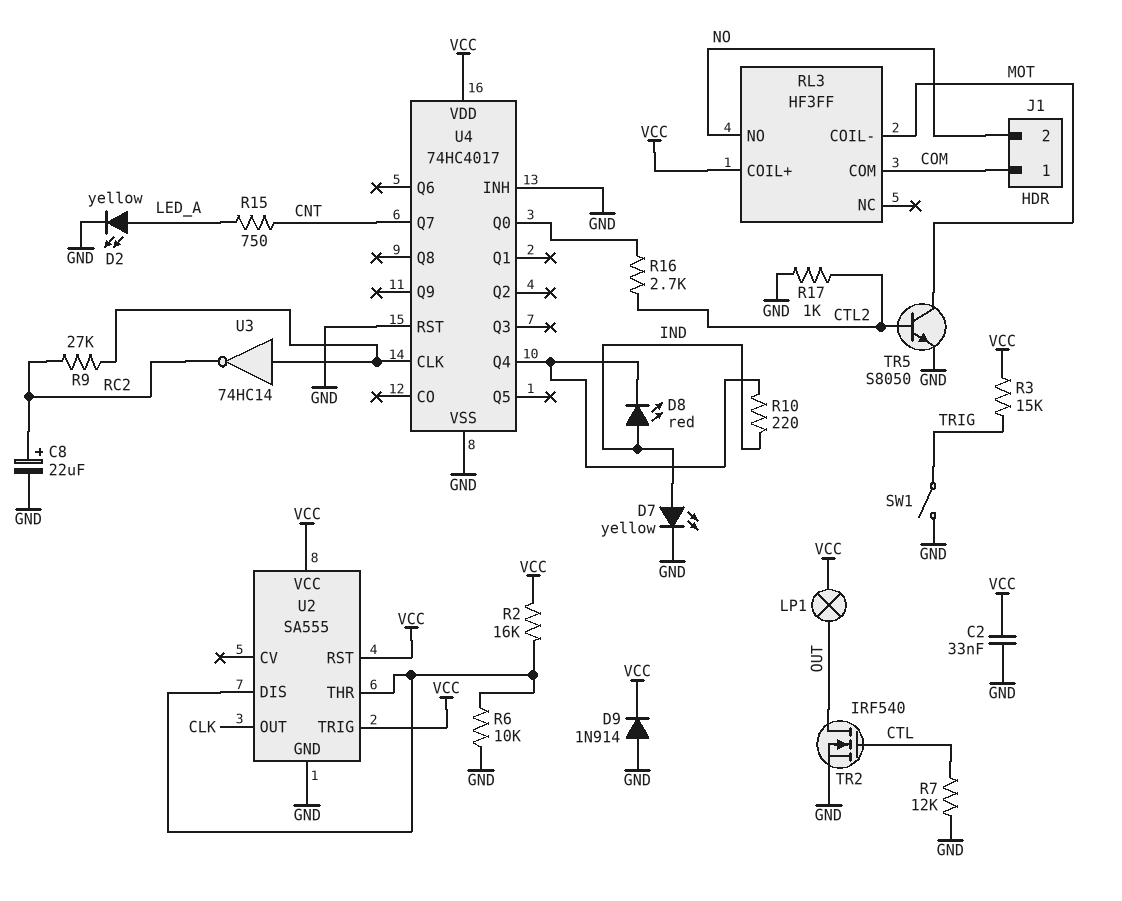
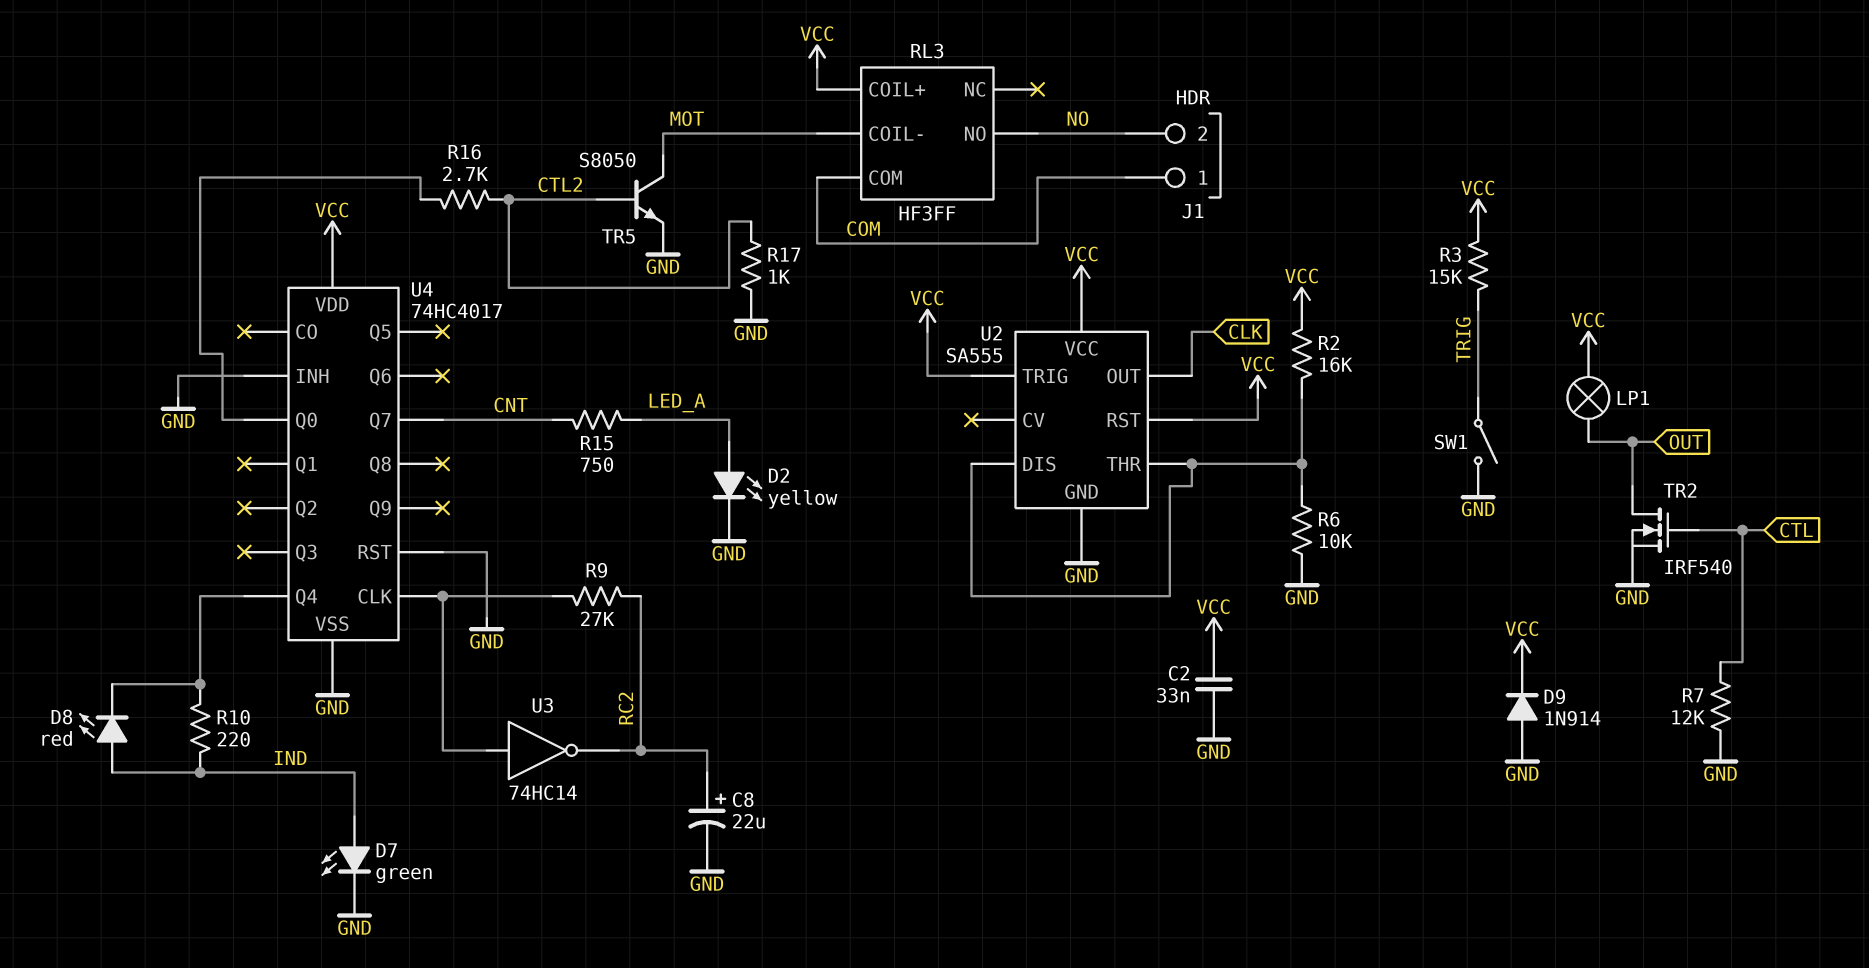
D7: LED yellow (A IND, K GND) -> LED green (A IND, K GND)

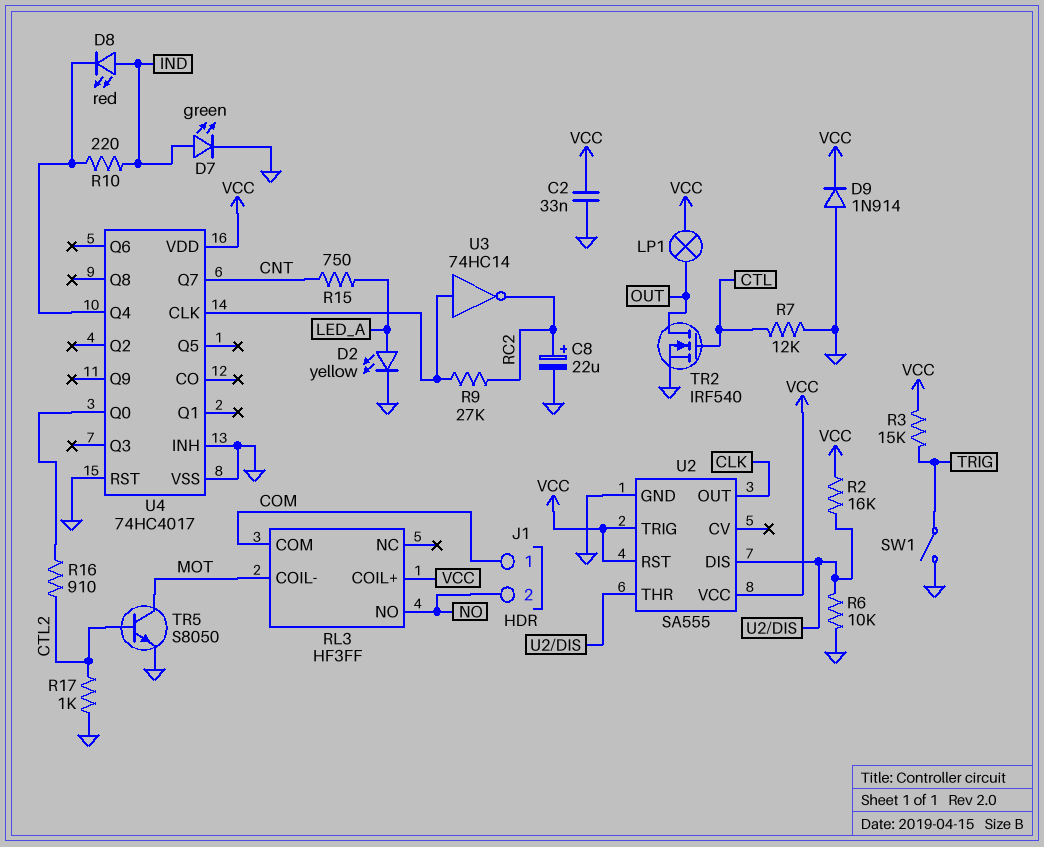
R16: 2.7k (CTL2, U4/Q0) -> 910 (CTL2, U4/Q0)

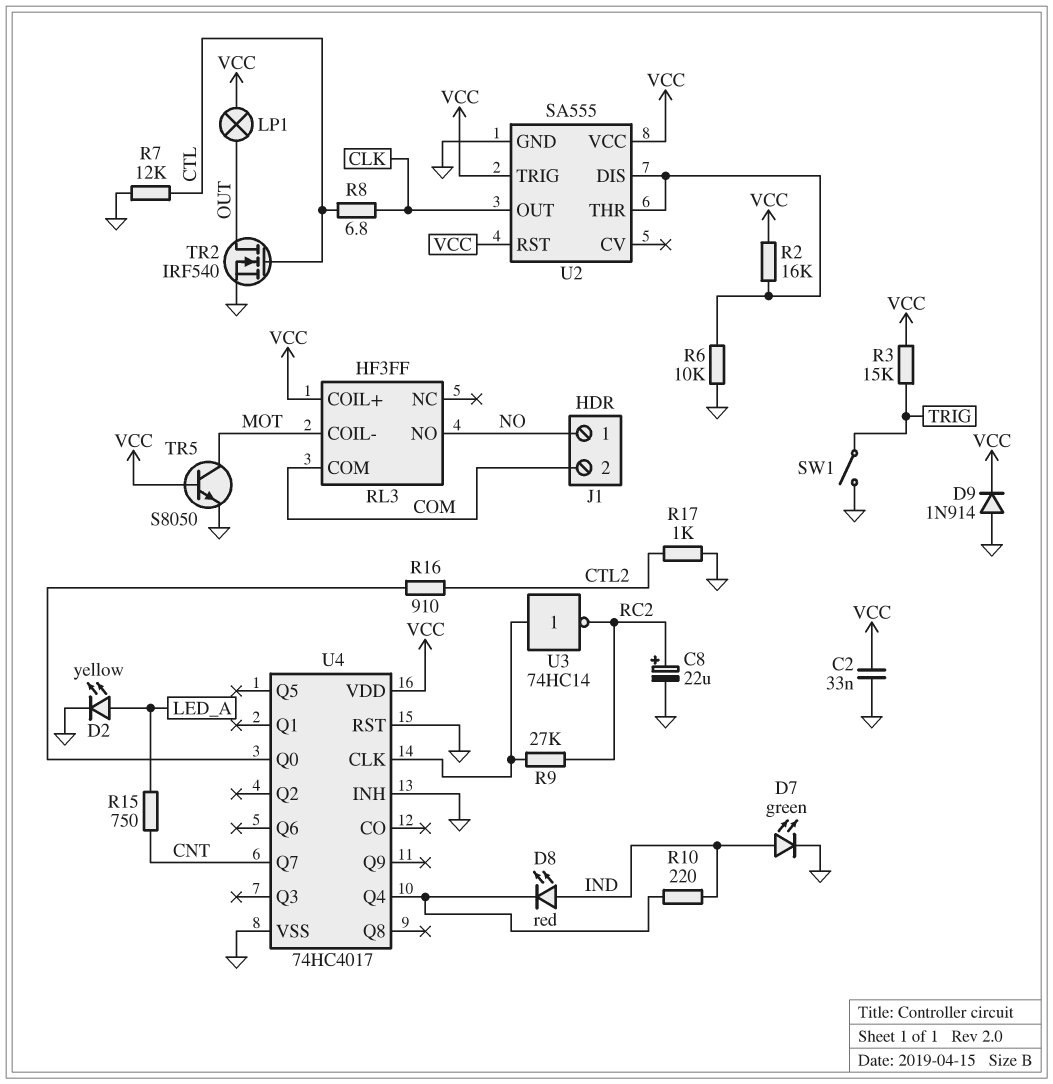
J1 pin 1: COM -> NO
J1 pin 2: NO -> COM
R8: none -> 6.8 (CLK, CTL)
TR5: NPN S8050 (B CTL2, C MOT, E GND) -> NPN S8050 (B VCC, C MOT, E GND)

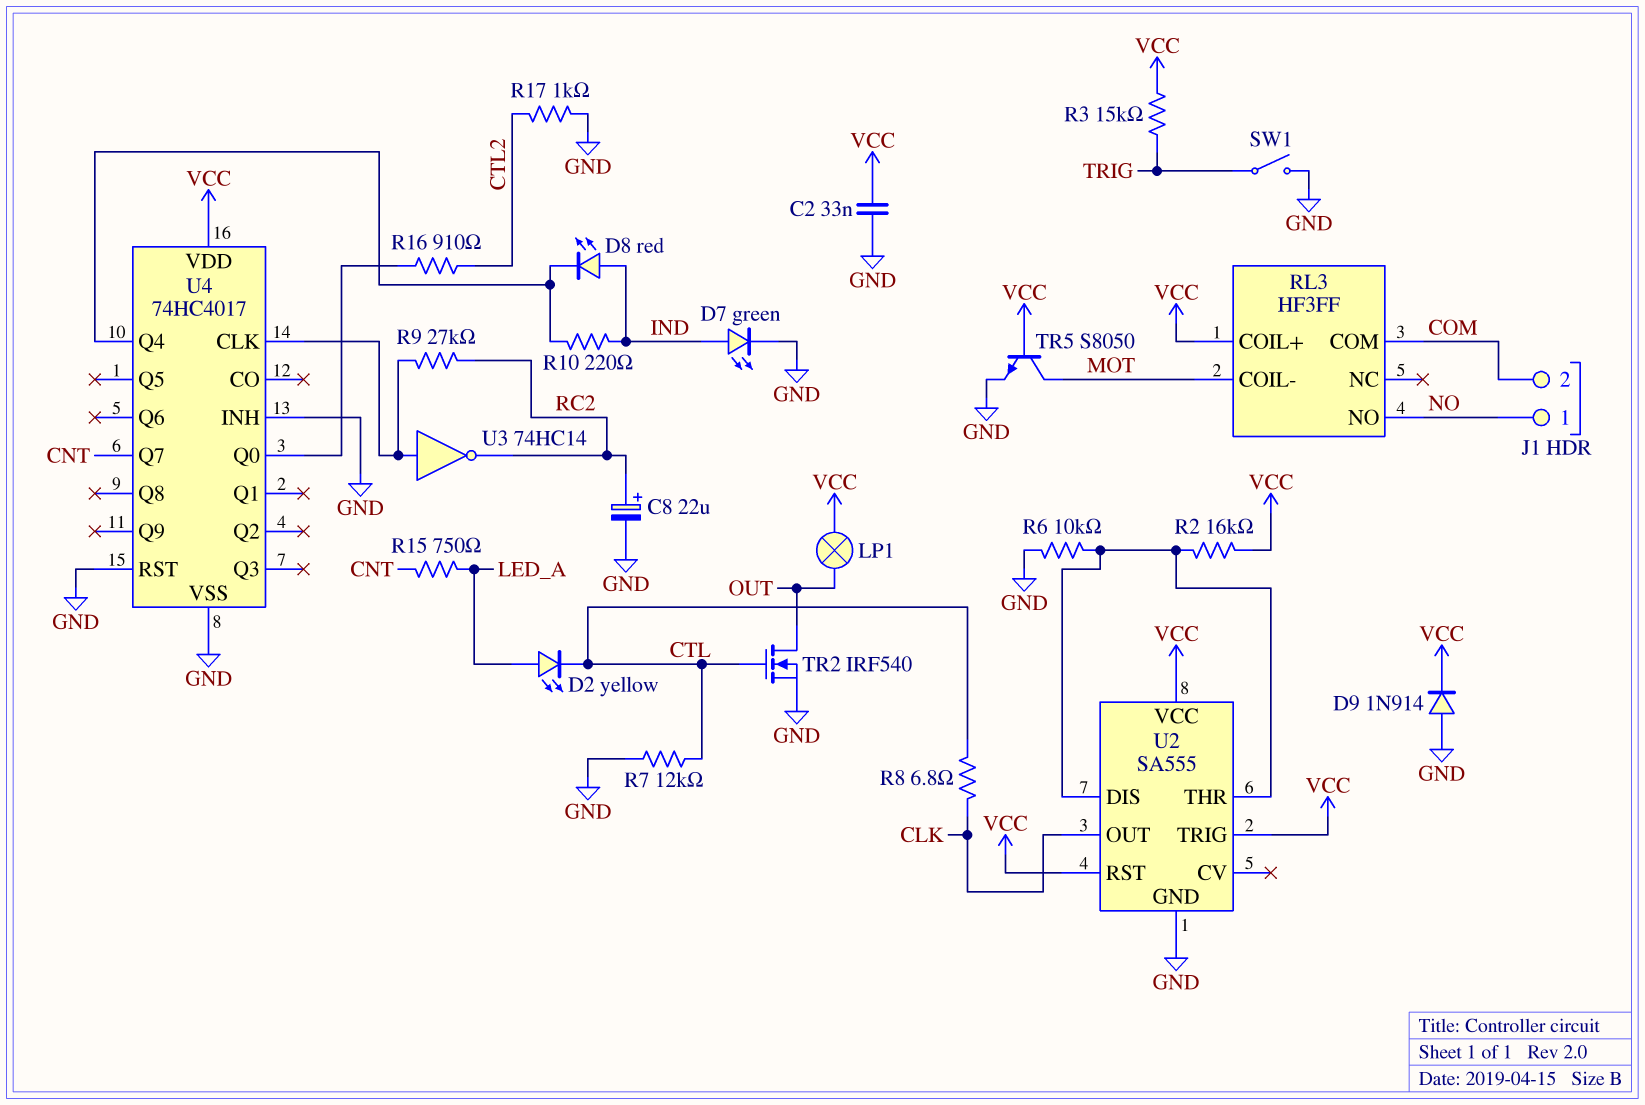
D2: LED yellow (A LED_A, K GND) -> LED yellow (A LED_A, K CTL)

